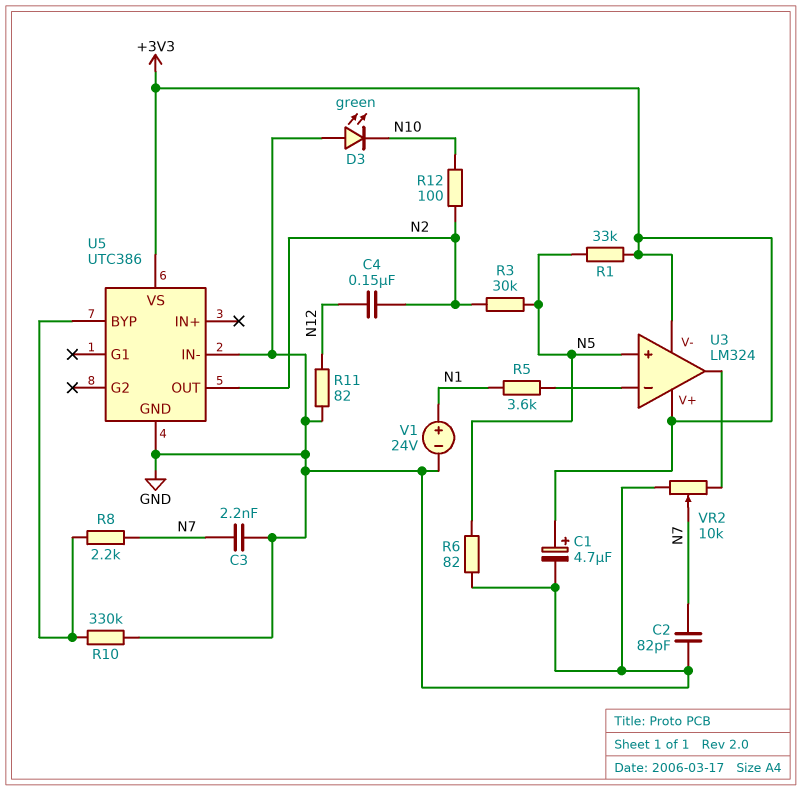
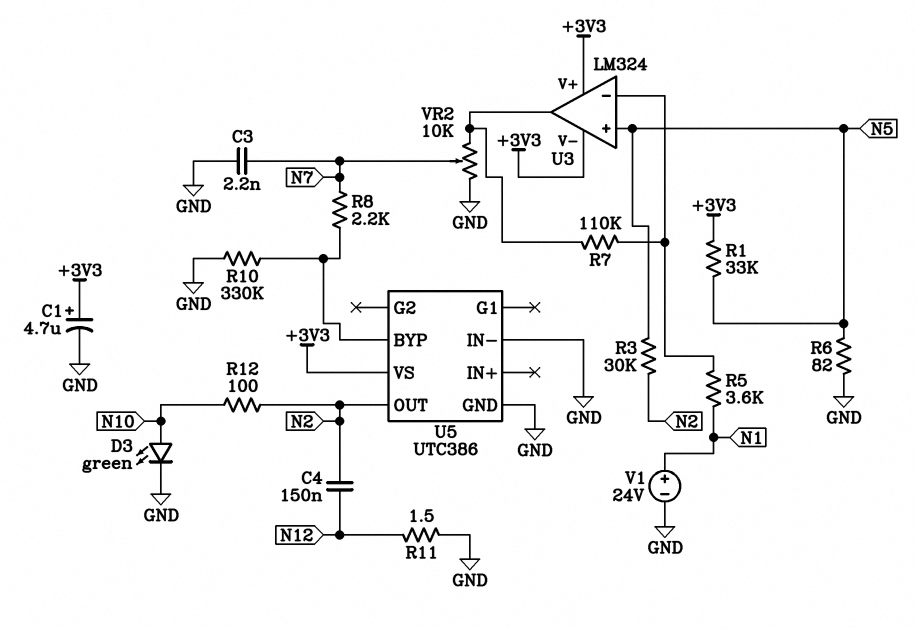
C2: 82pF (GND, N7) -> none
D3: LED green (A GND, K N10) -> LED green (A N10, K GND)
R7: none -> 110k (U3/in-, U3/out)
R11: 82 (GND, N12) -> 1.5 (GND, N12)

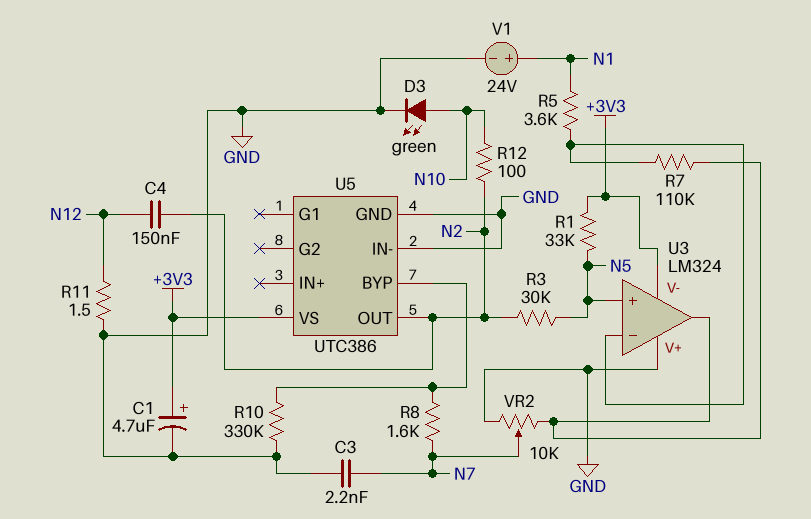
R6: 82 (GND, N5) -> none
R8: 2.2k (N7, U5/BYP) -> 1.6k (N7, U5/BYP)
U3 pin V+: +3V3 -> GND

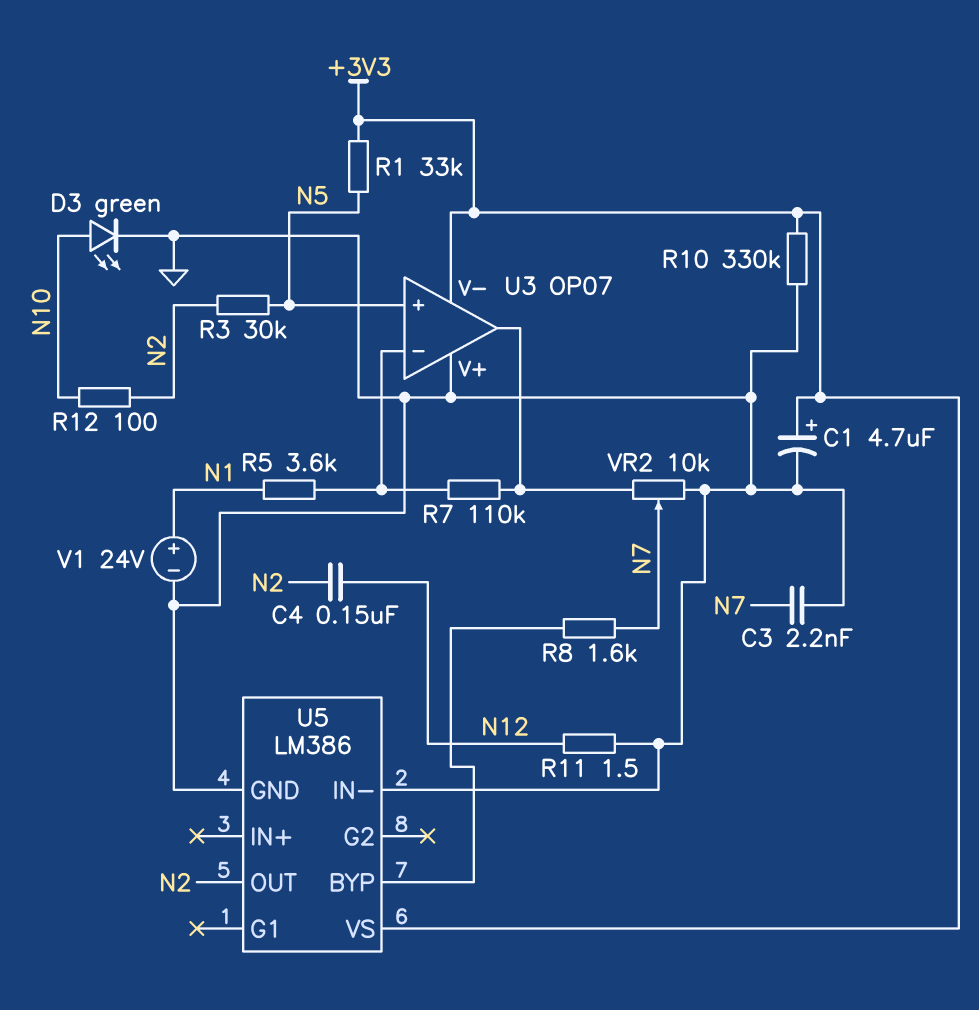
R10: 330k (GND, U5/BYP) -> 330k (+3V3, GND)
U3: LM324 -> OP07
U5: UTC386 -> LM386

